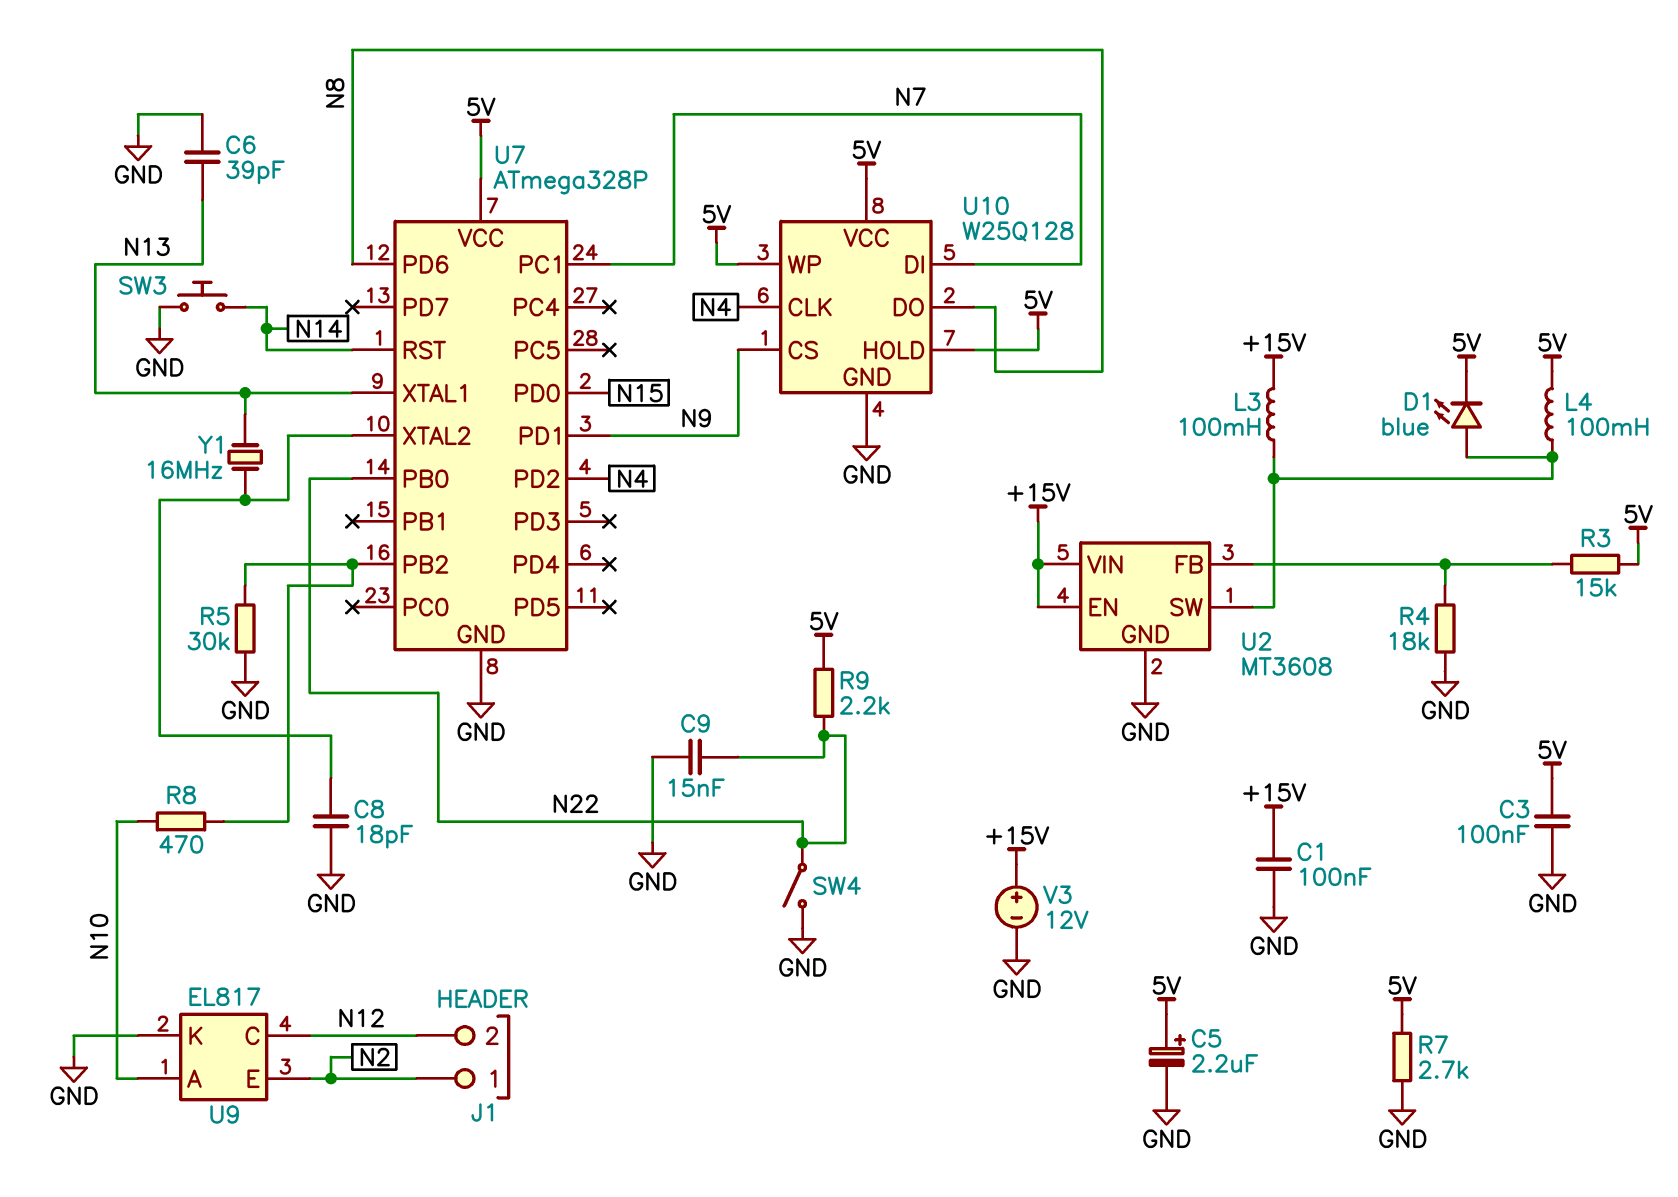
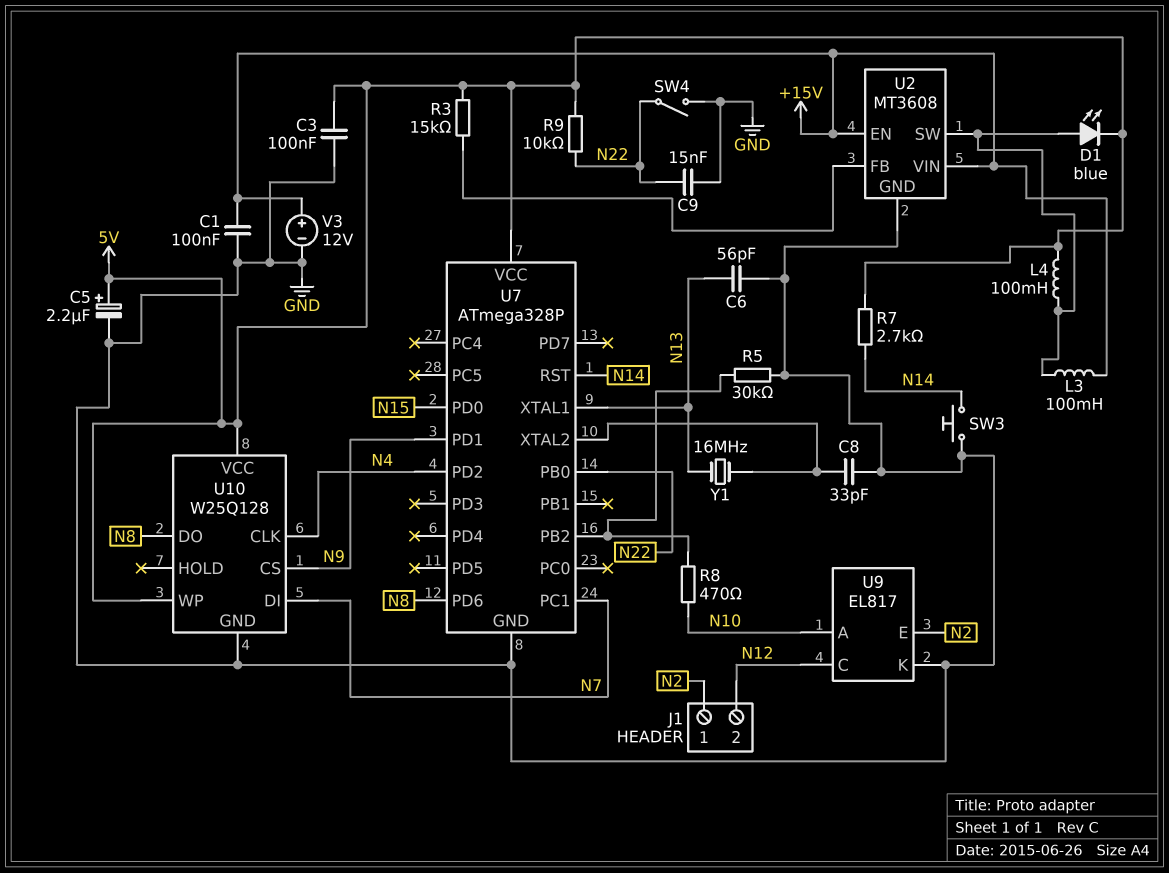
C6: 39pF (GND, N13) -> 56pF (GND, N13)
C8: 18pF (GND, U7/XTAL2) -> 33pF (GND, U7/XTAL2)
R4: 18k (GND, U2/FB) -> none
R7: 2.7k (5V, GND) -> 2.7k (5V, N14)
R9: 2.2k (5V, N22) -> 10k (5V, N22)
U10 pin HOLD: 5V -> none

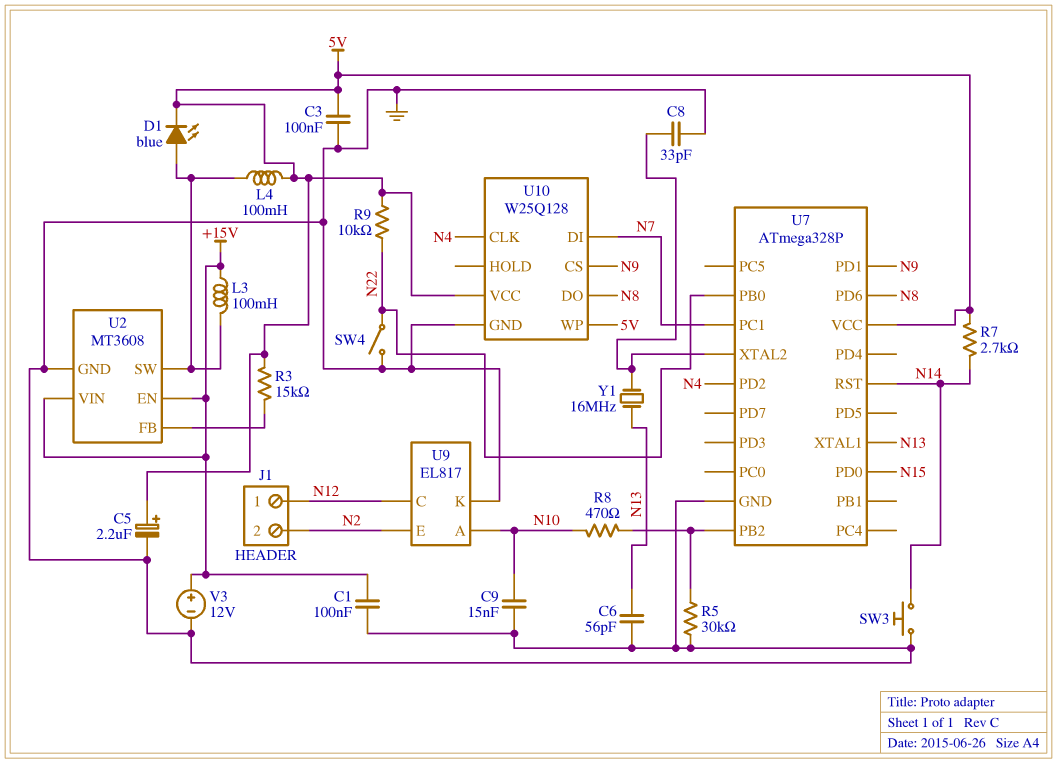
C9: 15nF (GND, N22) -> 15nF (GND, N10)
J1 pin 1: N2 -> N12
J1 pin 2: N12 -> N2

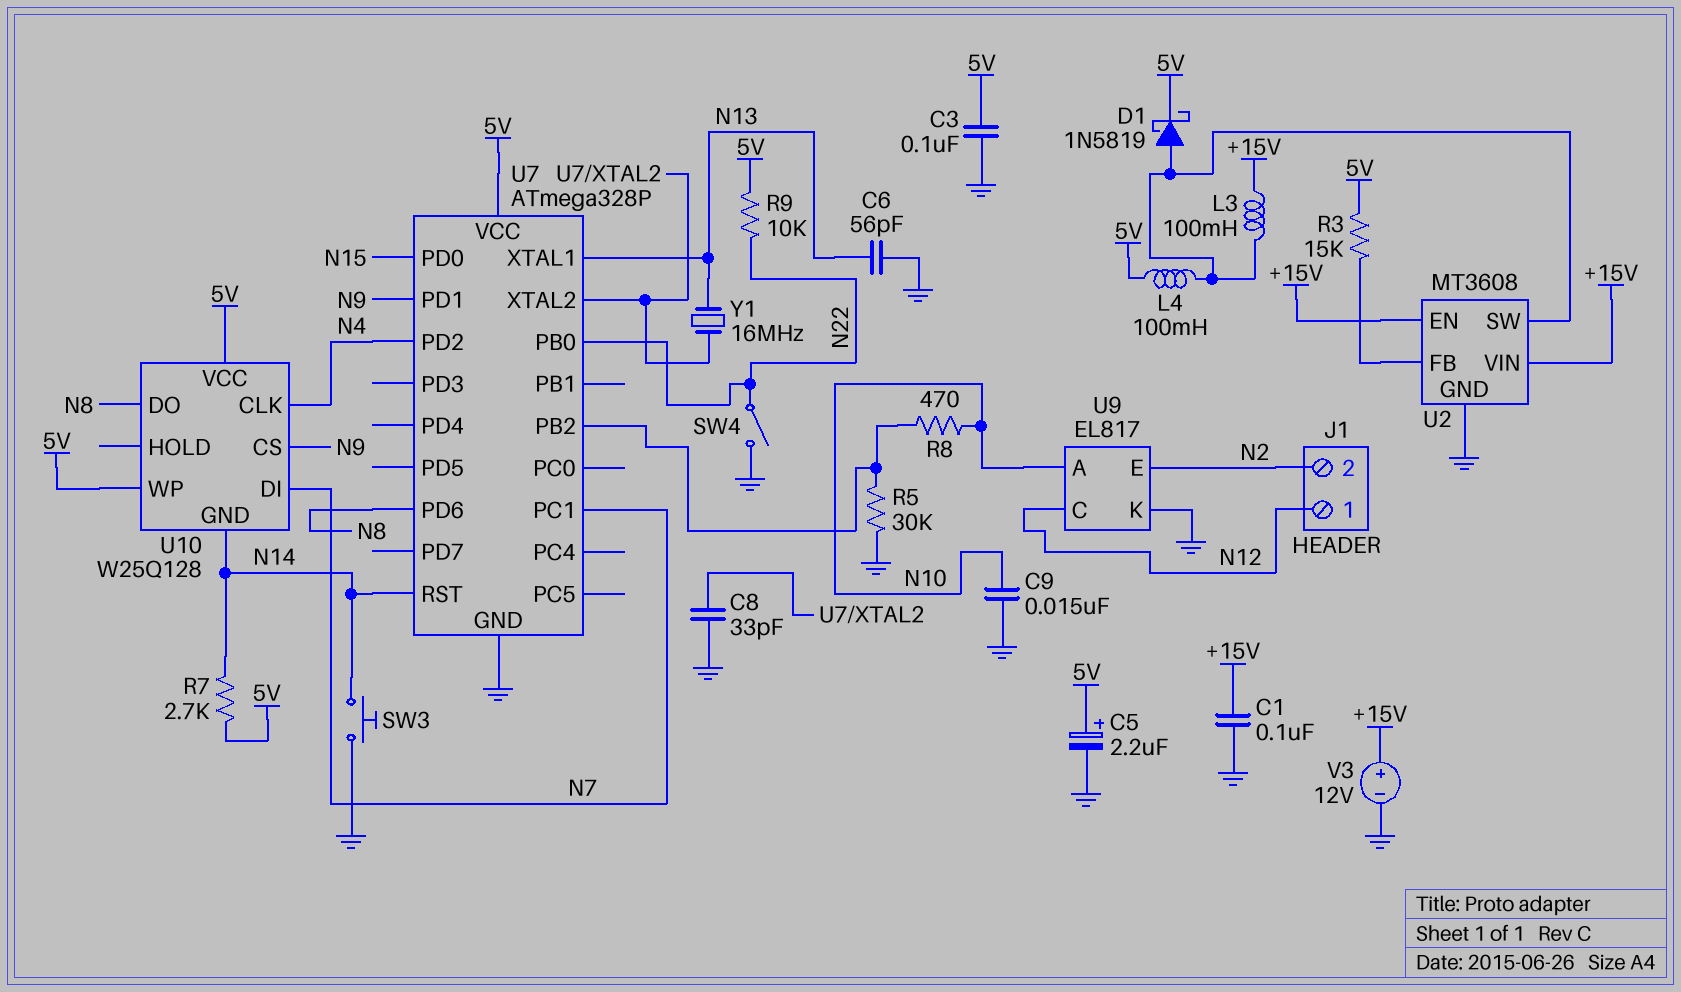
D1: LED blue (A U2/SW, K 5V) -> schottky 1N5819 (A U2/SW, K 5V)
U10 pin GND: GND -> N14

